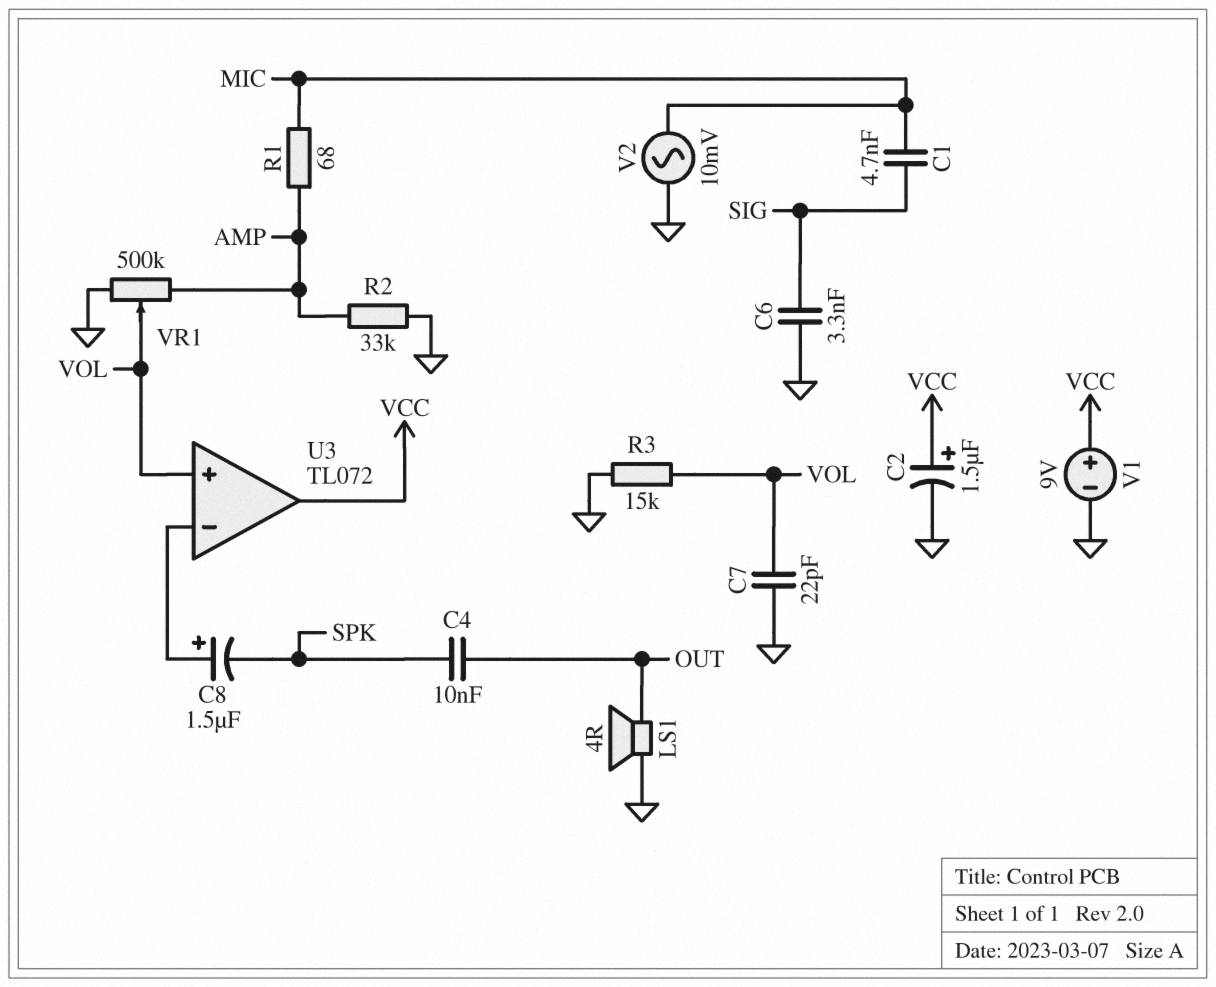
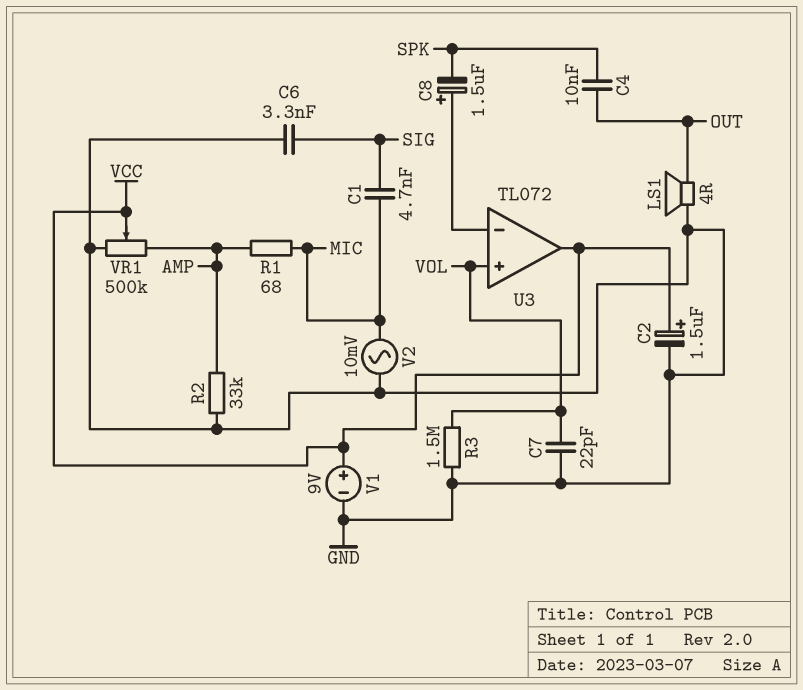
R3: 15k (GND, VOL) -> 1.5M (GND, VOL)
VR1: 500k (AMP, GND, wiper VOL) -> 500k (AMP, GND, wiper VCC)

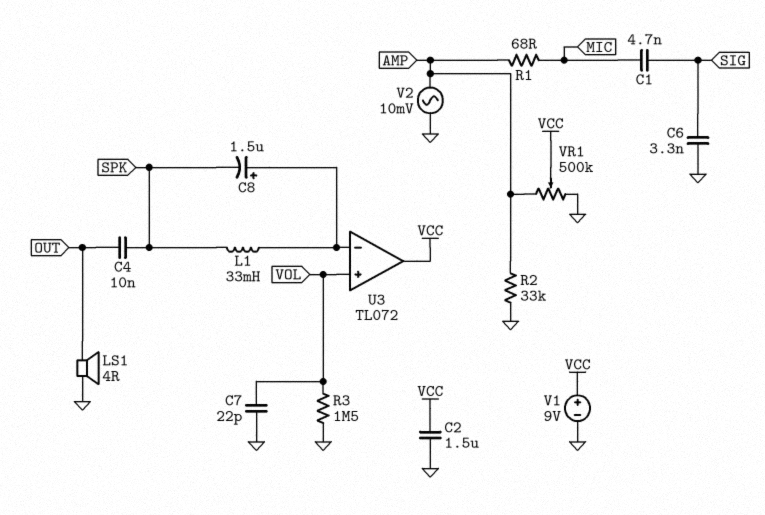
C2: 1.5uF (plus VCC, minus GND) -> 1.5uF (GND, VCC)
L1: none -> 33mH (SPK, U3/in-)
V2: AC 10mV (GND, MIC) -> AC 10mV (AMP, GND)

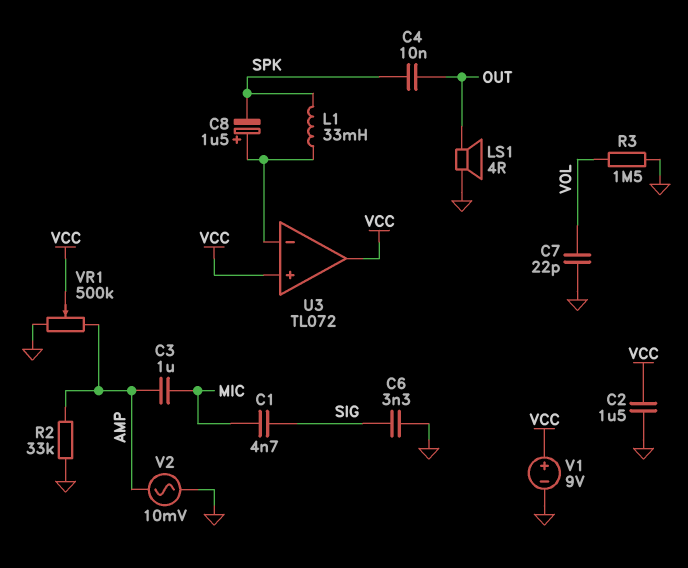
C3: none -> 1uF (AMP, MIC)
R1: 68 (AMP, MIC) -> none
U3 pin in+: VOL -> VCC

